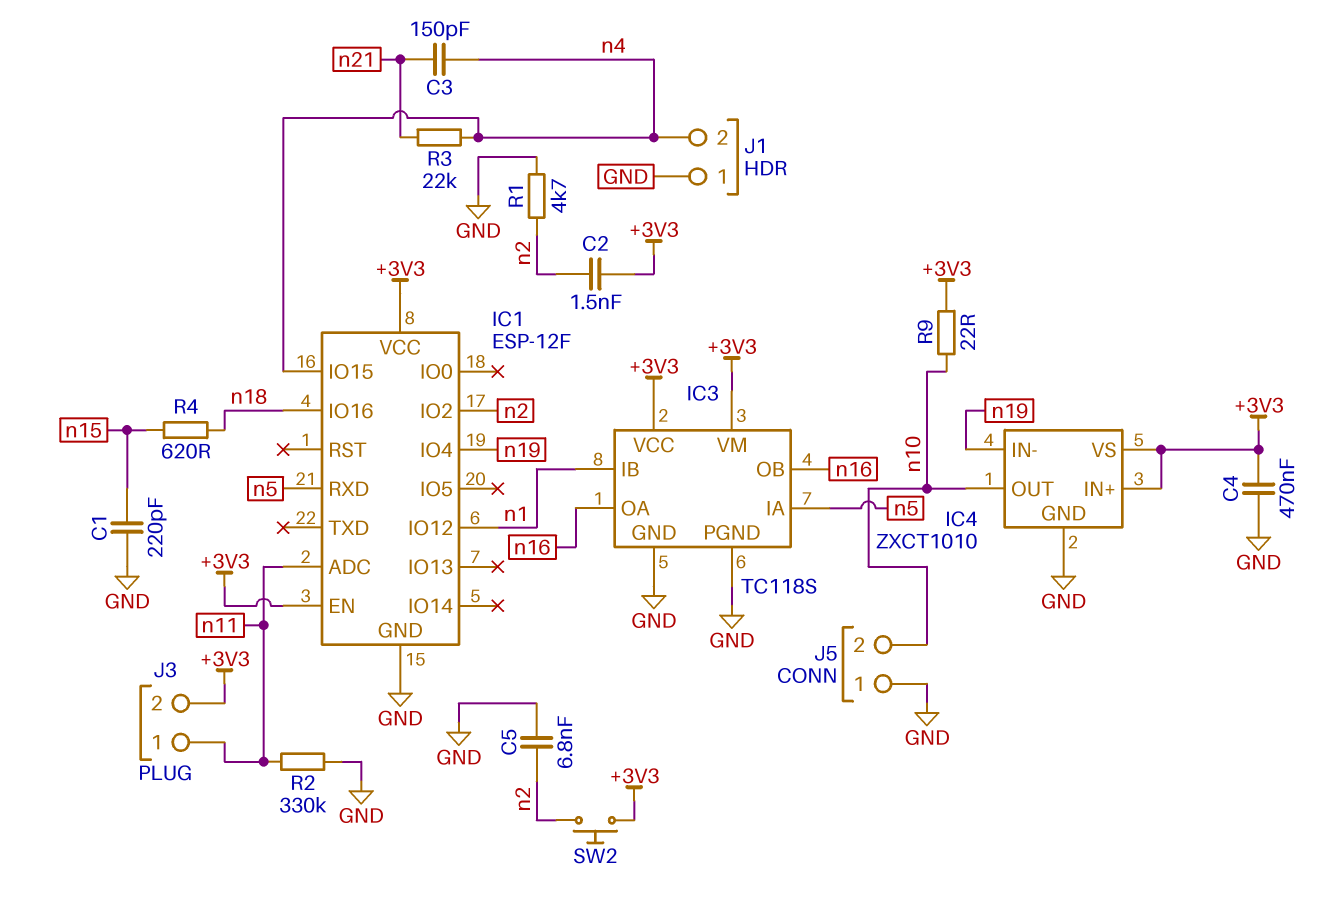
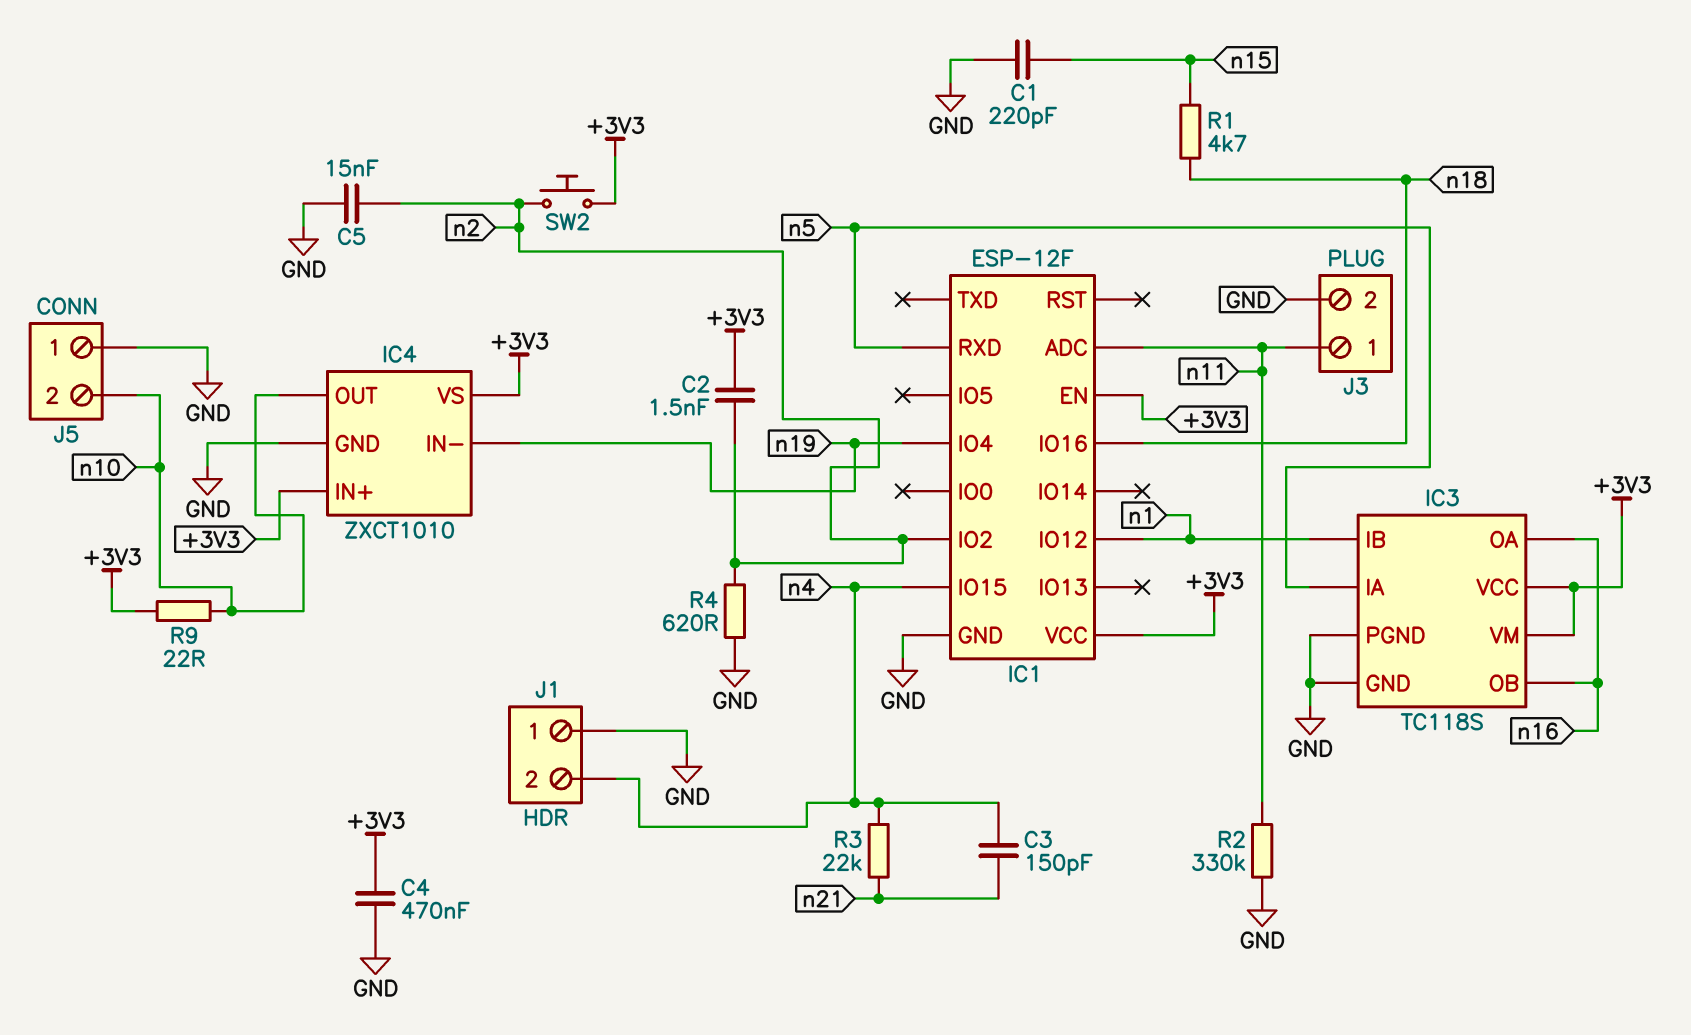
C5: 6.8nF (GND, n2) -> 15nF (GND, n2)
J3 pin 2: +3V3 -> GND
R1: 4.7k (GND, n2) -> 4.7k (n15, n18)
R4: 620 (n15, n18) -> 620 (GND, n2)

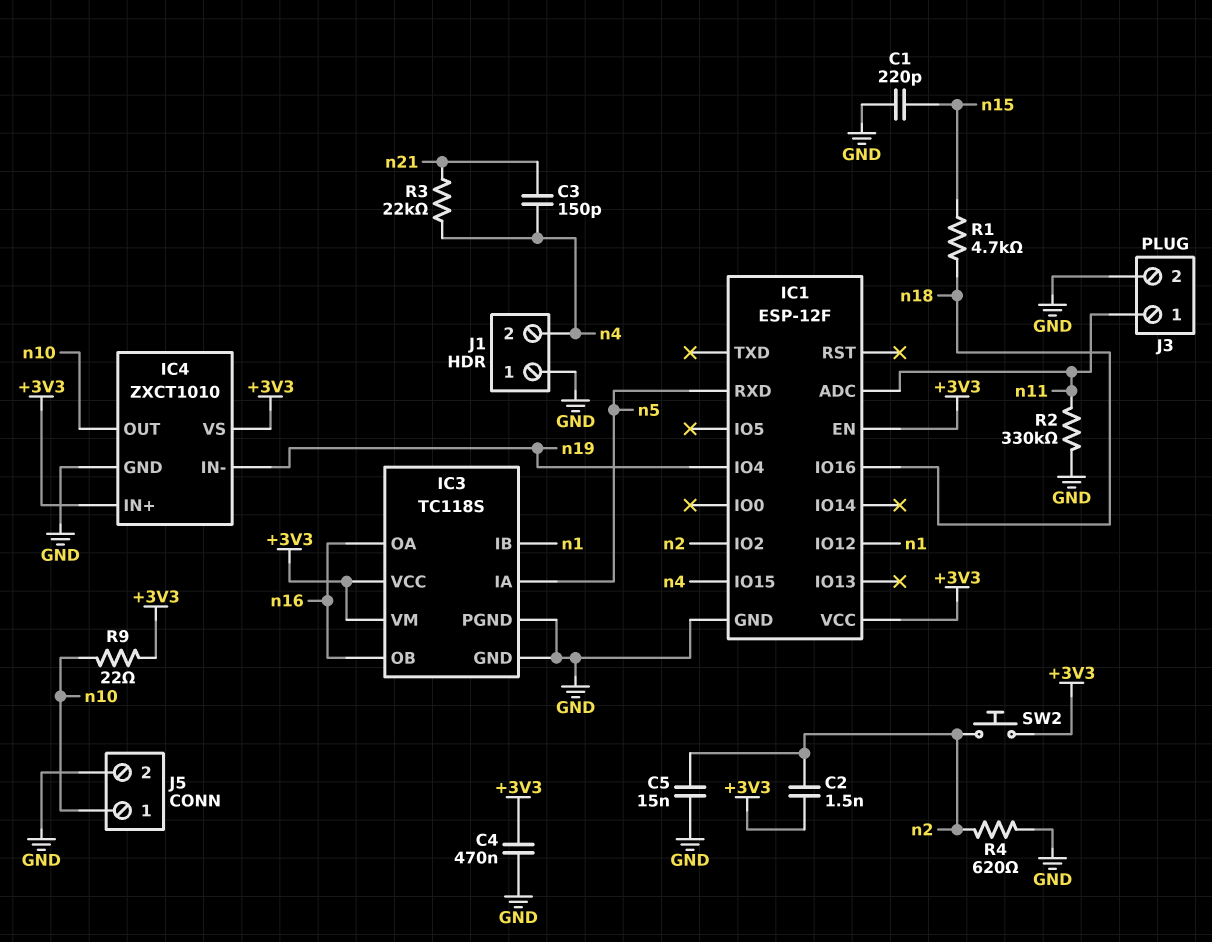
J5 pin 1: GND -> n10
J5 pin 2: n10 -> GND

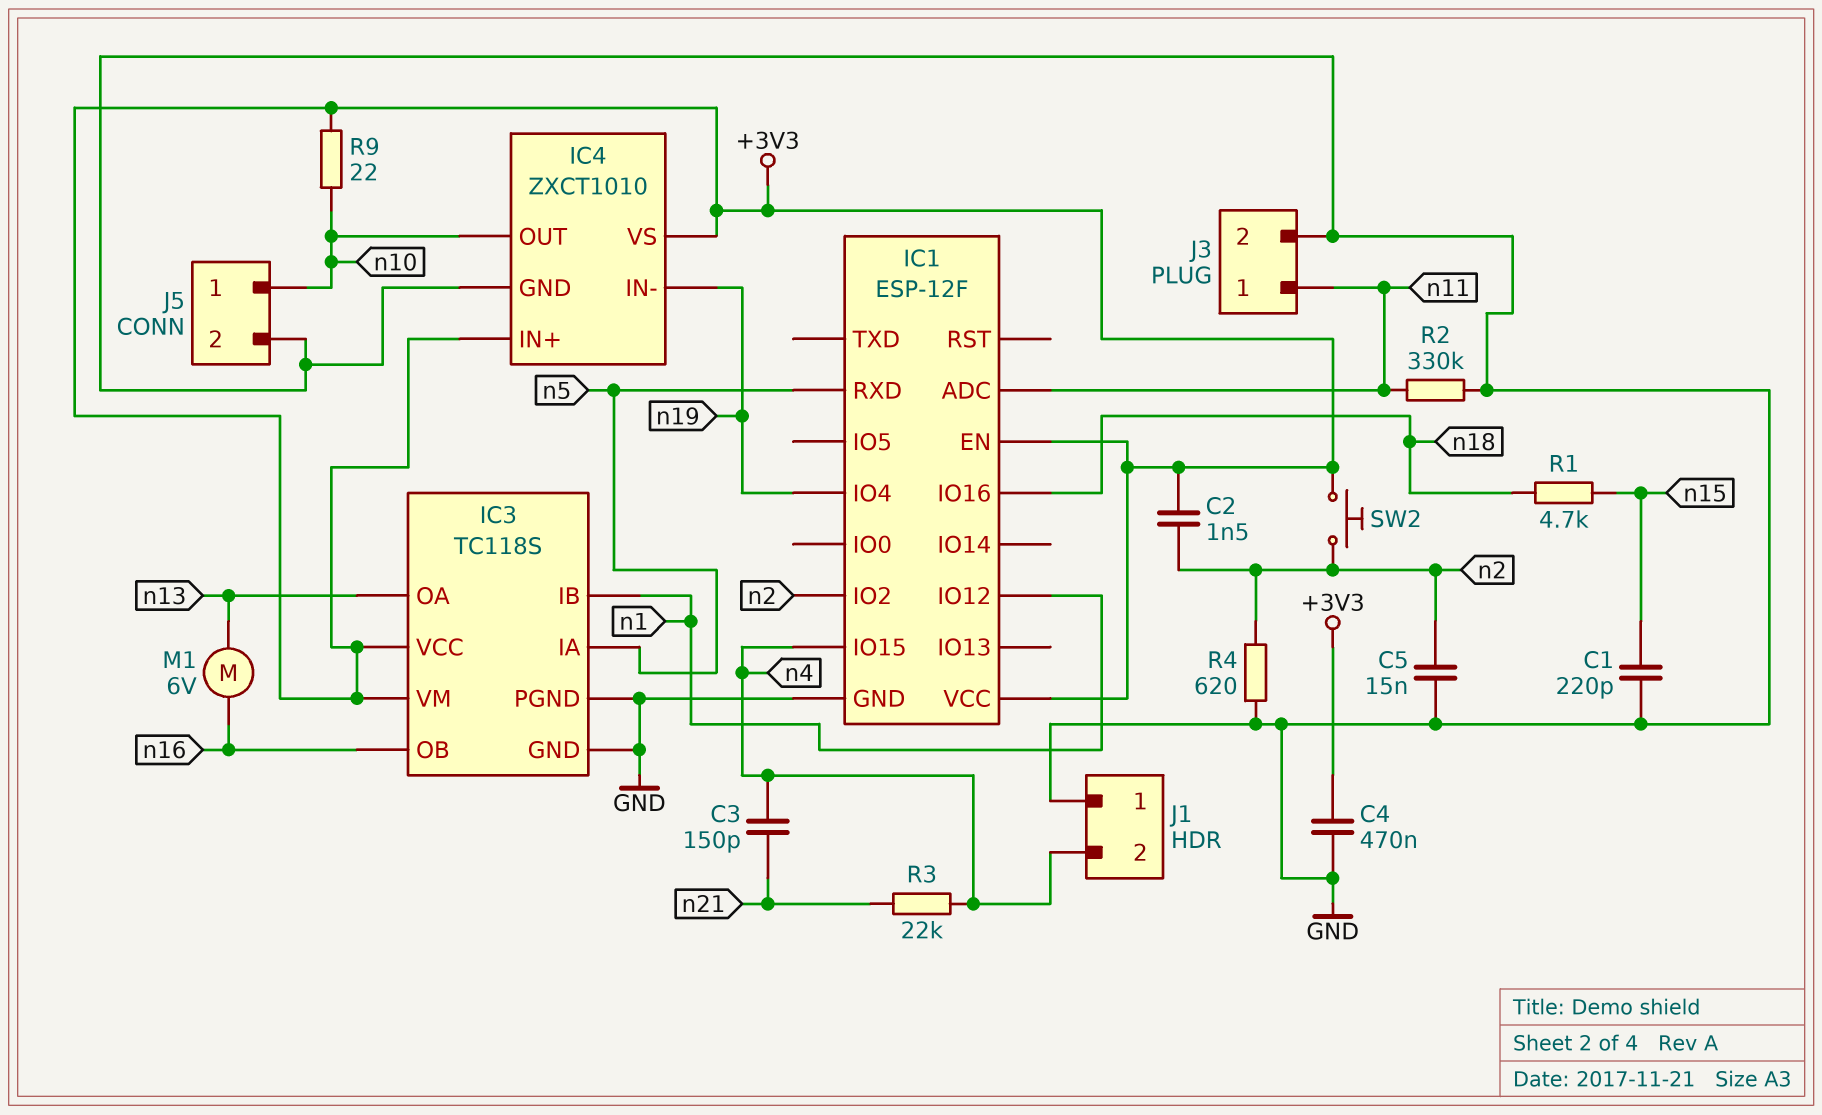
IC3 pin OA: n16 -> n13
M1: none -> motor 6V (n13, n16)

